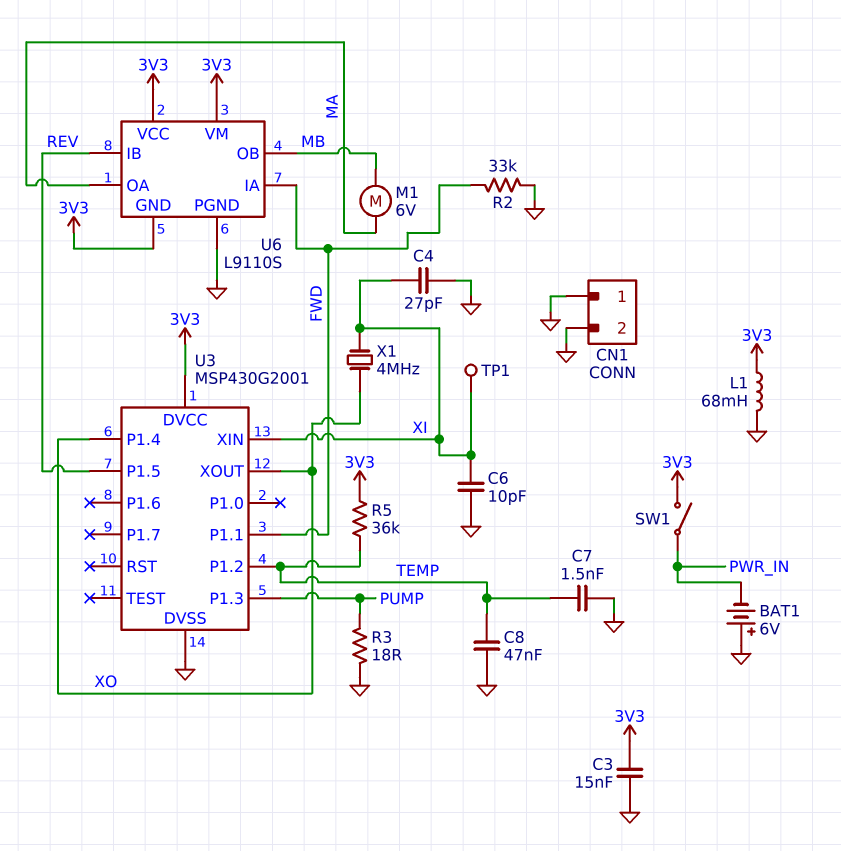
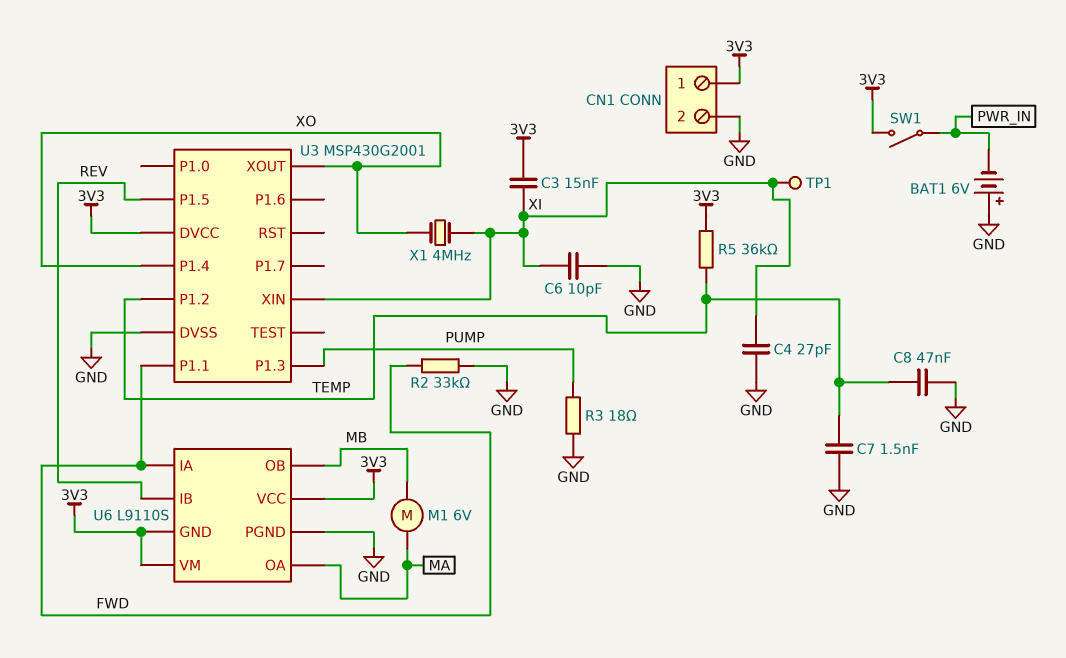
C3: 15nF (3V3, GND) -> 15nF (3V3, XI)
CN1 pin 1: GND -> 3V3
L1: 68mH (3V3, GND) -> none

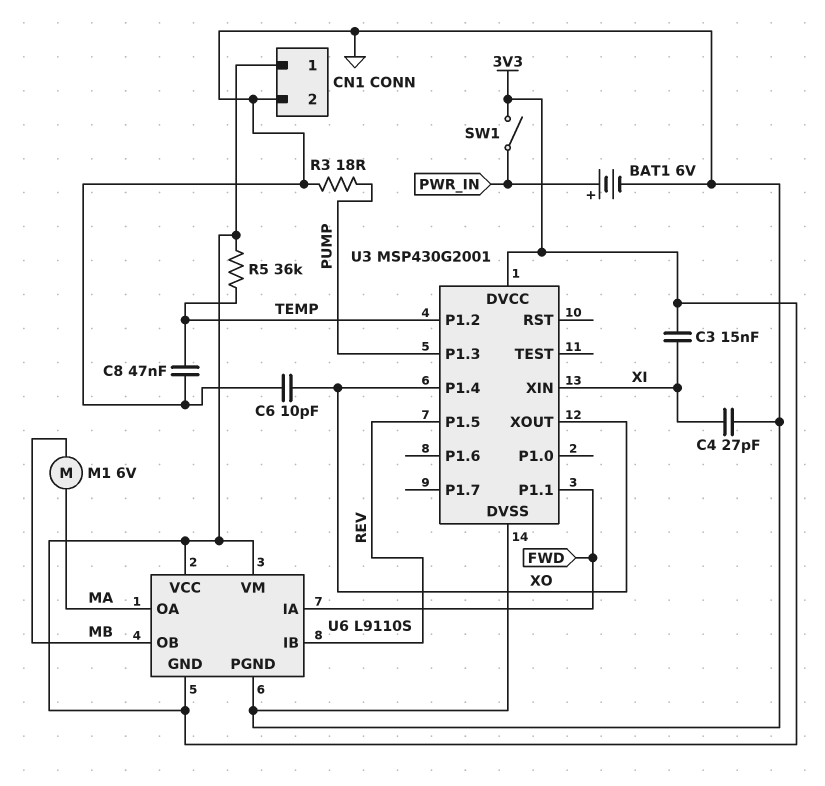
BAT1: 6V (plus GND, minus PWR_IN) -> 6V (plus PWR_IN, minus GND)
C6: 10pF (GND, XI) -> 10pF (GND, XO)
C7: 1.5nF (GND, TEMP) -> none
R2: 33k (FWD, GND) -> none
TP1: test point (XI) -> none
X1: 4MHz (XI, XO) -> none

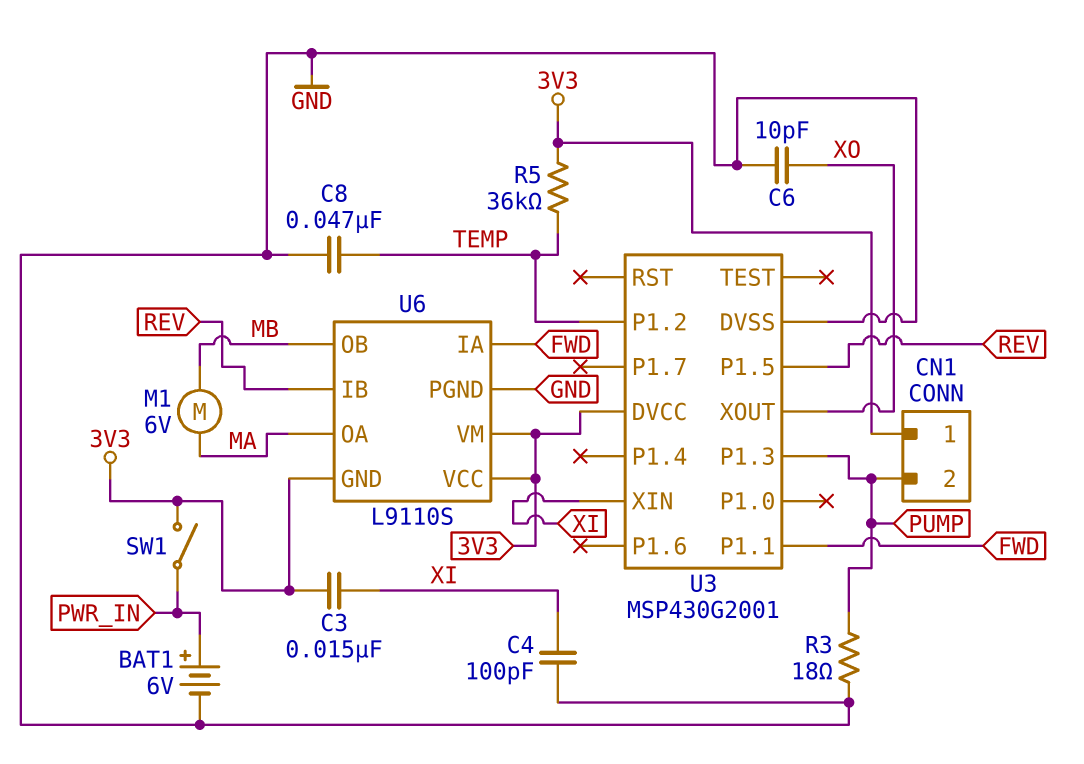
C4: 27pF (GND, XI) -> 100pF (GND, XI)
CN1 pin 2: GND -> PUMP
U3 pin P1.4: XO -> none

